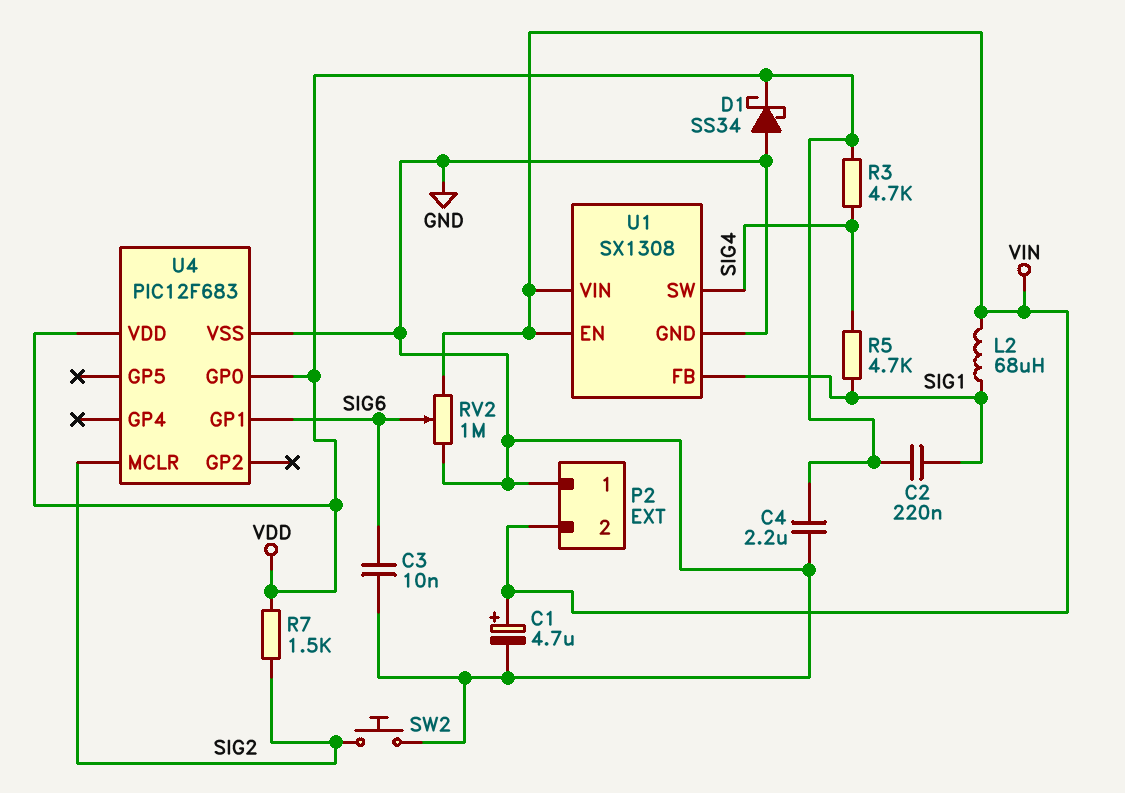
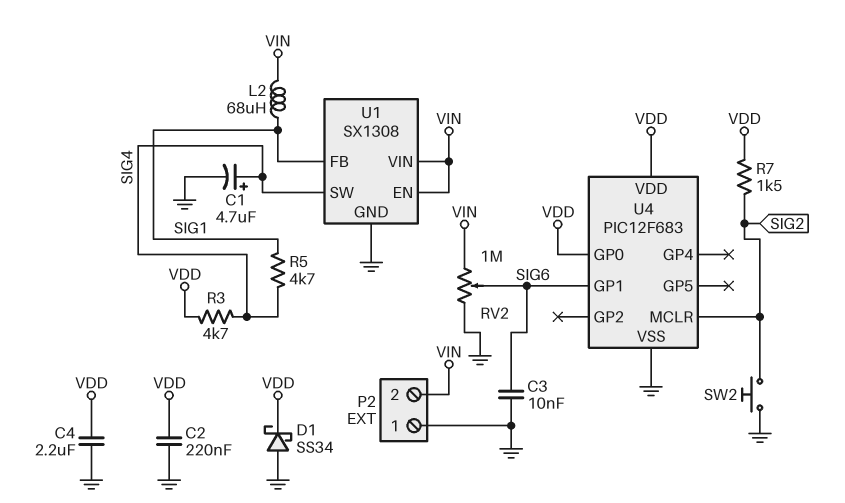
C1: 4.7uF (plus VIN, minus GND) -> 4.7uF (plus SIG4, minus GND)
C2: 220nF (SIG1, VDD) -> 220nF (GND, VDD)

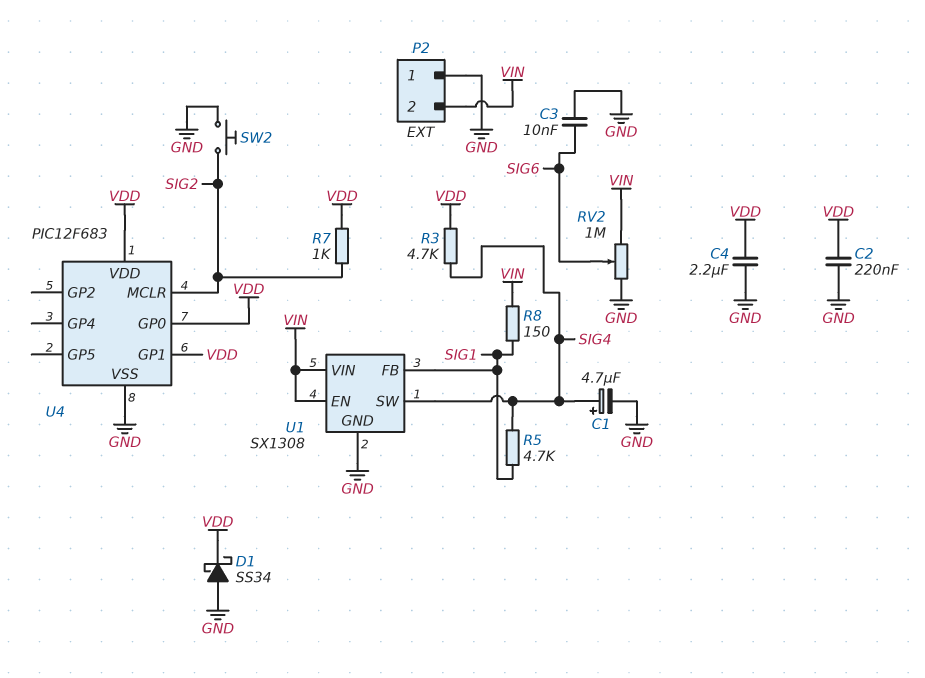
L2: 68uH (SIG1, VIN) -> none
R7: 1.5k (SIG2, VDD) -> 1k (SIG2, VDD)
R8: none -> 150 (SIG1, VIN)
U4 pin GP1: SIG6 -> VDD

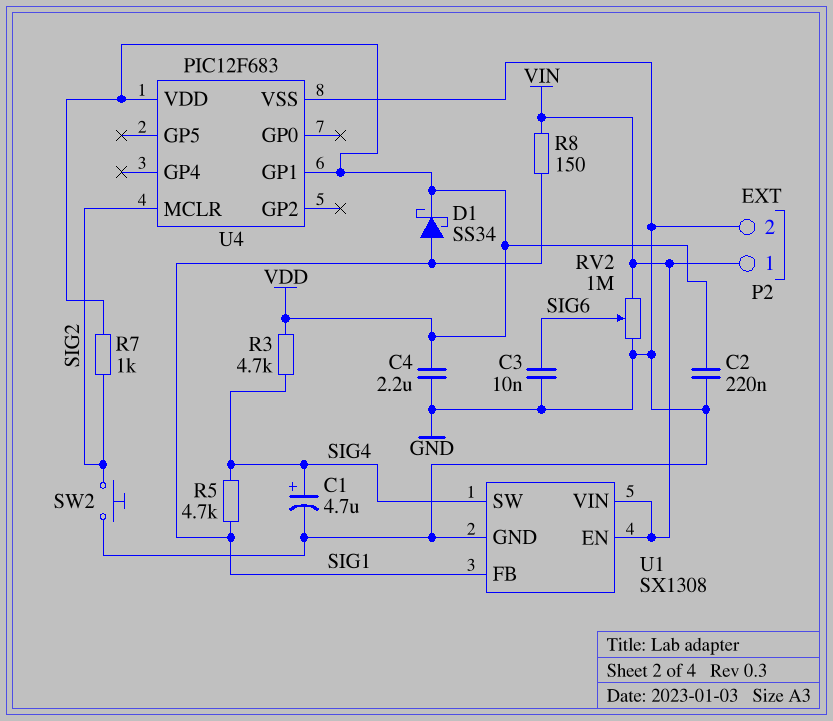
D1: schottky SS34 (A GND, K VDD) -> schottky SS34 (A SIG1, K VDD)
P2 pin 1: GND -> VIN
P2 pin 2: VIN -> GND
U4 pin GP0: VDD -> none

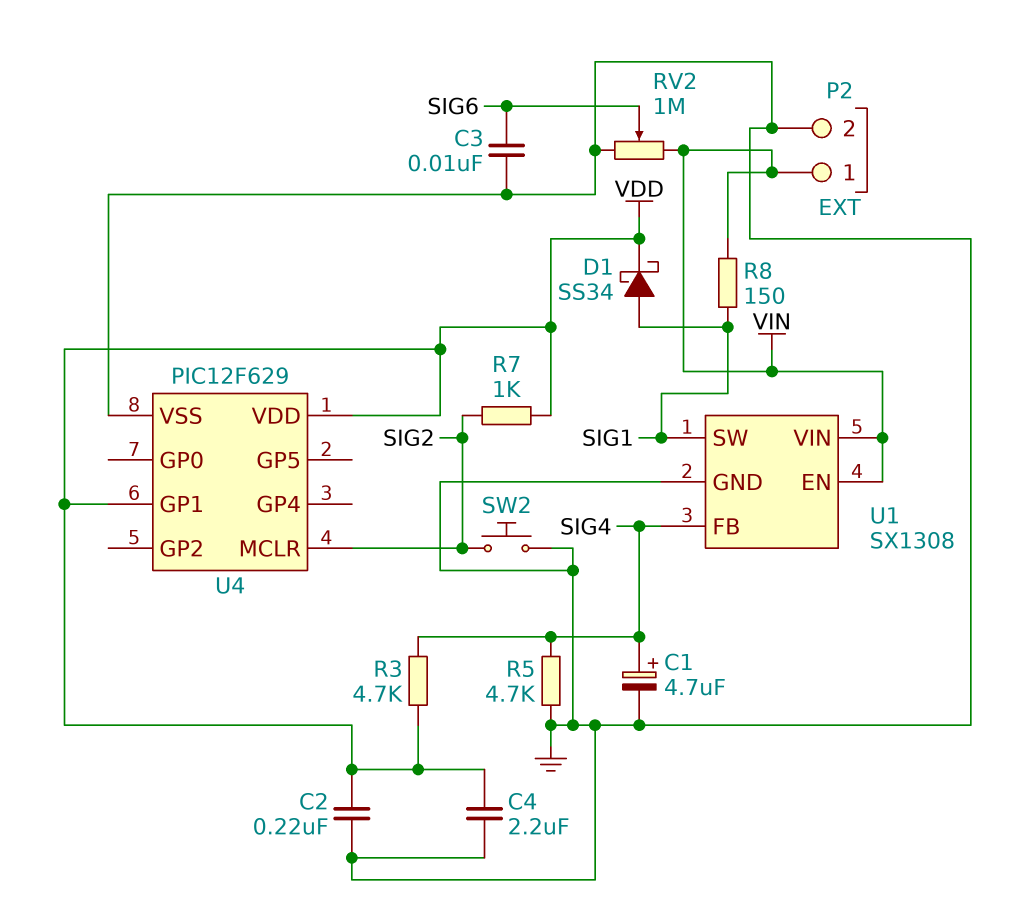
R5: 4.7k (SIG1, SIG4) -> 4.7k (GND, SIG4)
U1 pin FB: SIG1 -> SIG4
U1 pin SW: SIG4 -> SIG1
U4: PIC12F683 -> PIC12F629

